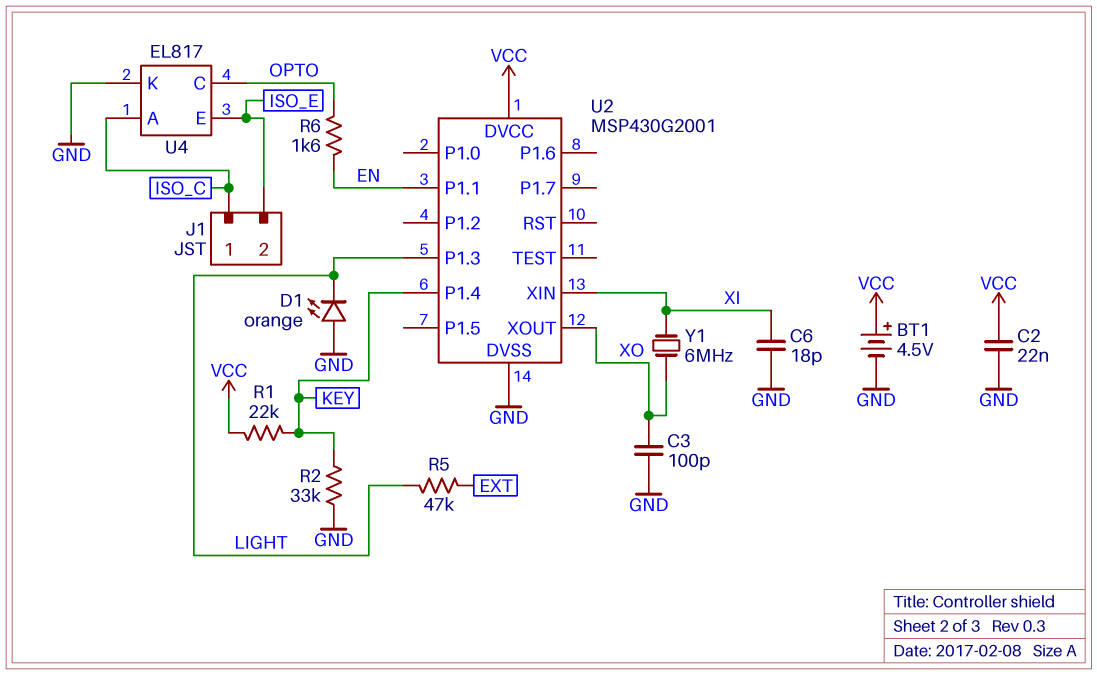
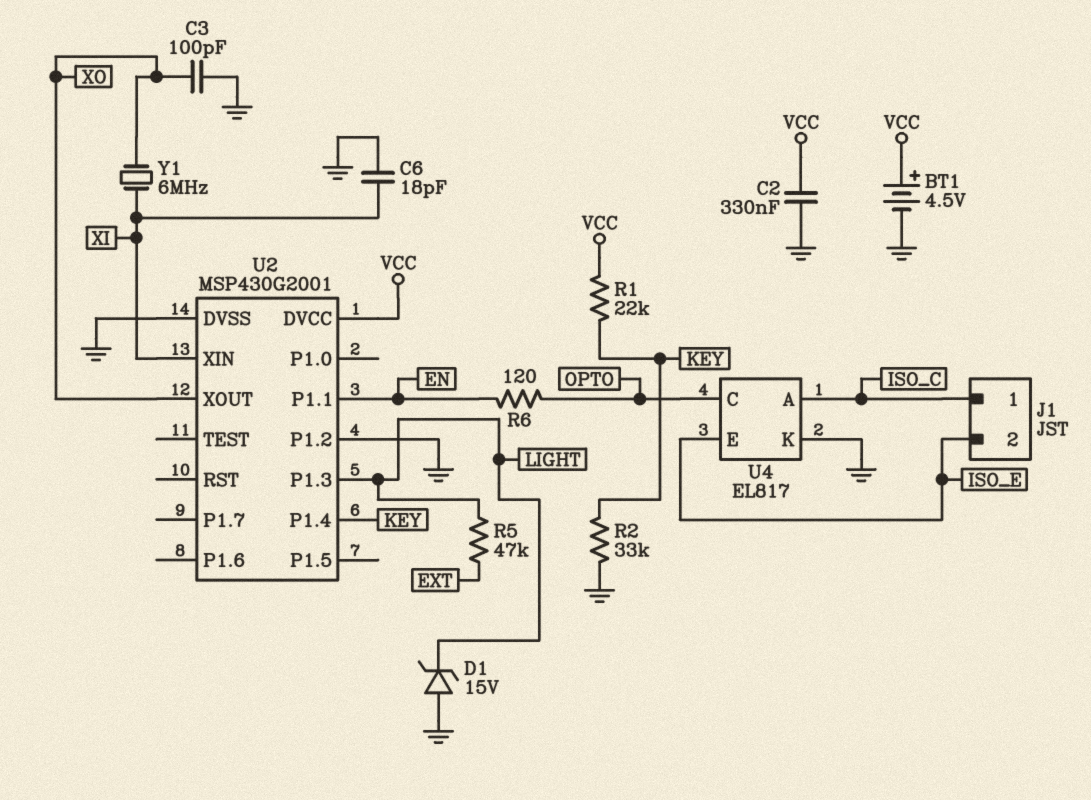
C2: 22nF (GND, VCC) -> 330nF (GND, VCC)
D1: LED orange (A GND, K LIGHT) -> zener 15V (A GND, K LIGHT)
R6: 1.6k (EN, OPTO) -> 120 (EN, OPTO)
U2 pin P1.2: none -> GND

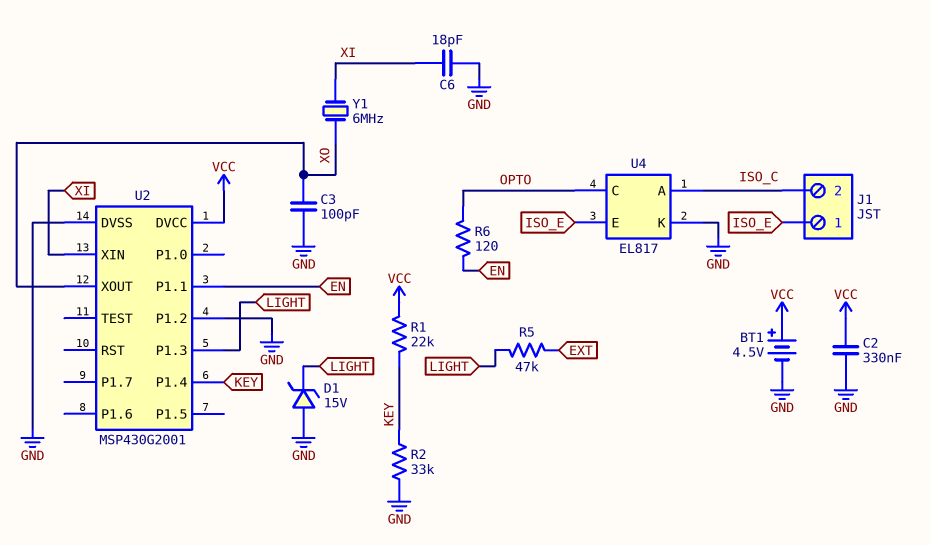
J1 pin 1: ISO_C -> ISO_E
J1 pin 2: ISO_E -> ISO_C

